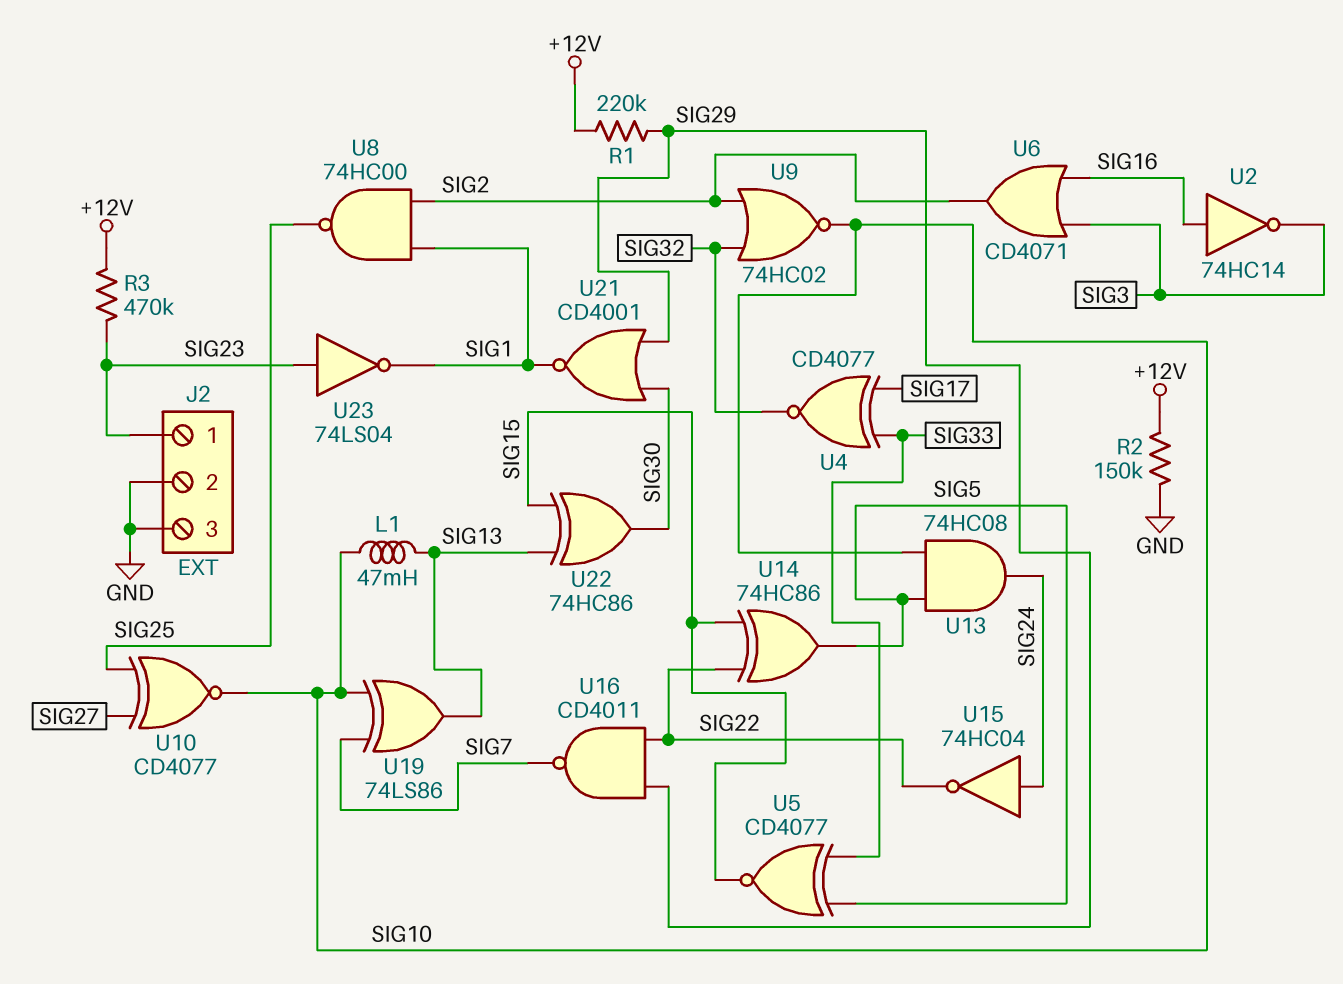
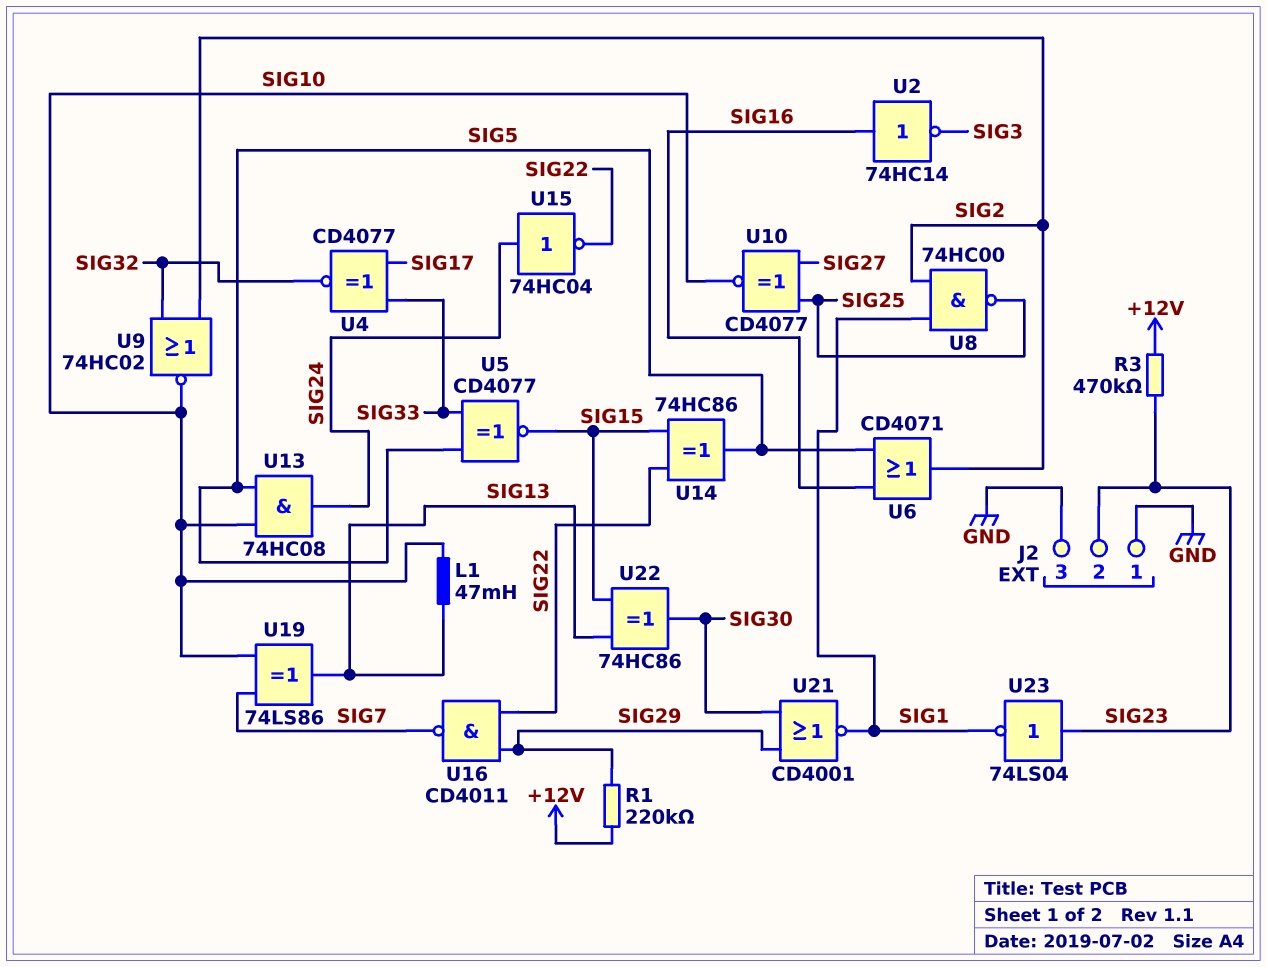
J2 pin 1: SIG23 -> GND
J2 pin 2: GND -> SIG23
R2: 150k (+12V, GND) -> none
U6: OR CD4071 (in SIG3, in SIG16, out SIG2) -> OR CD4071 (in SIG5, in SIG16, out SIG2)

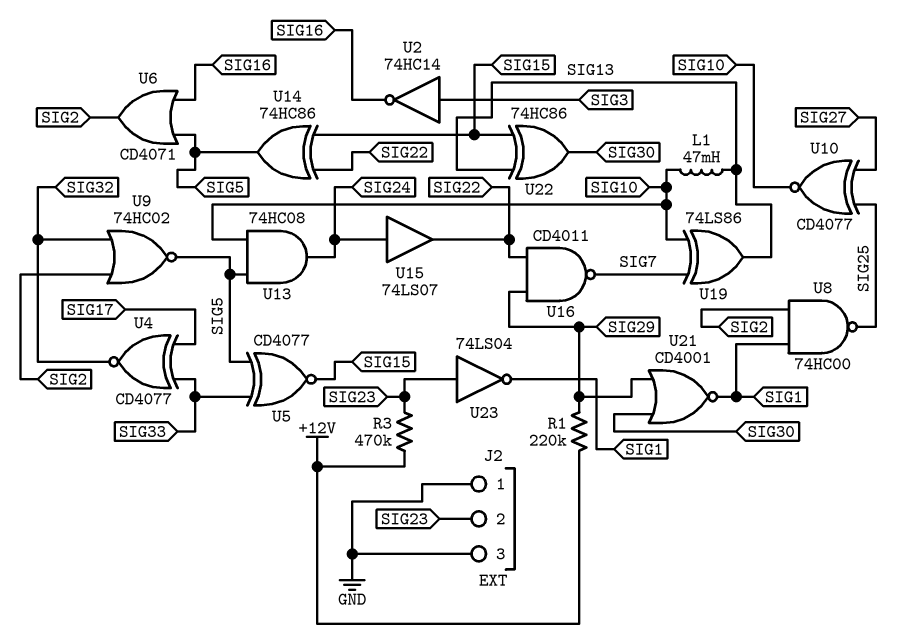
U2: NOT 74HC14 (in SIG16, out SIG3) -> NOT 74HC14 (in SIG3, out SIG16)
U9: NOR 74HC02 (in SIG2, in SIG32, out SIG10) -> NOR 74HC02 (in SIG2, in SIG32, out SIG5)
U15: NOT 74HC04 (in SIG24, out SIG22) -> buffer 74LS07 (in SIG24, out SIG22)

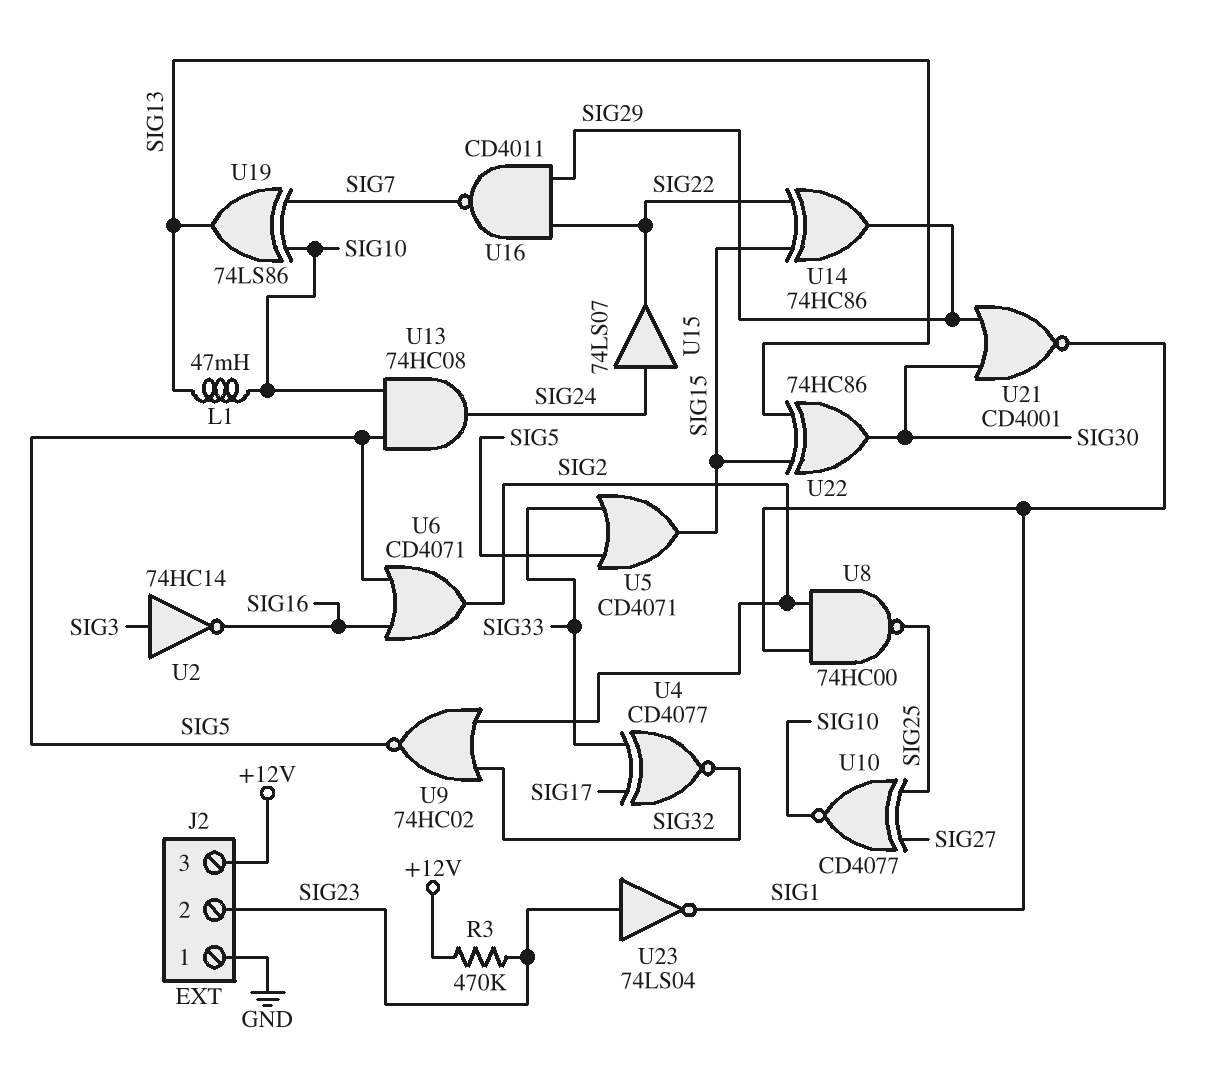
J2 pin 3: GND -> +12V
R1: 220k (+12V, SIG29) -> none
U5: XNOR CD4077 (in SIG5, in SIG33, out SIG15) -> OR CD4071 (in SIG5, in SIG33, out SIG15)
U14: XOR 74HC86 (in SIG15, in SIG22, out SIG5) -> XOR 74HC86 (in SIG15, in SIG22, out SIG29)

